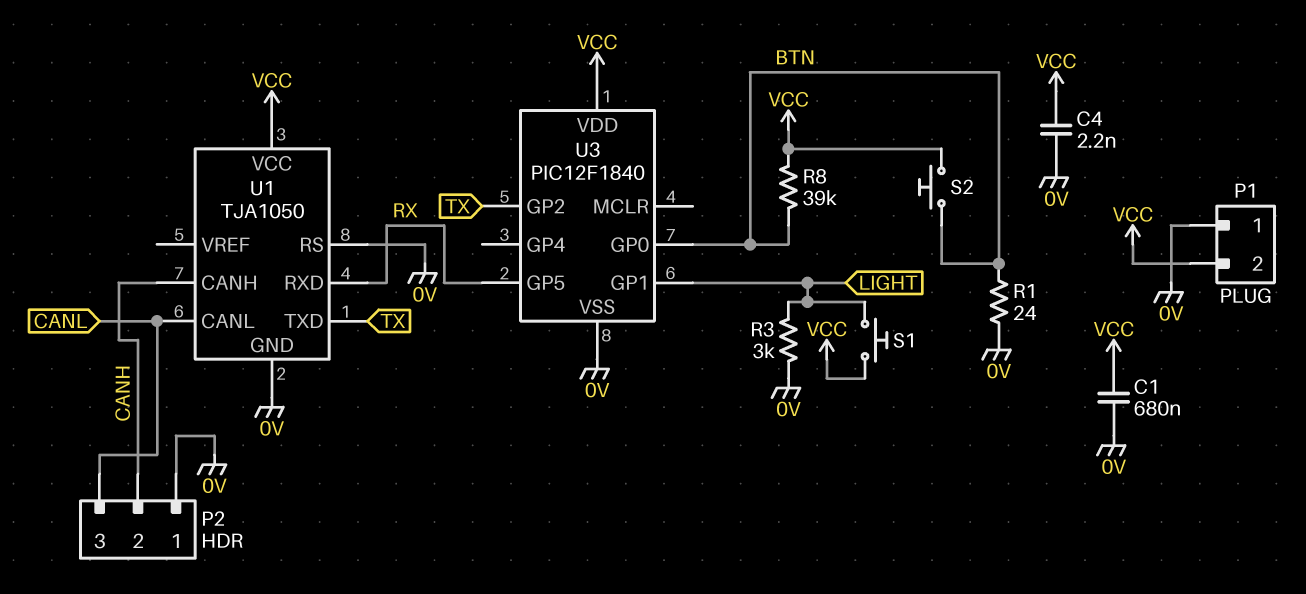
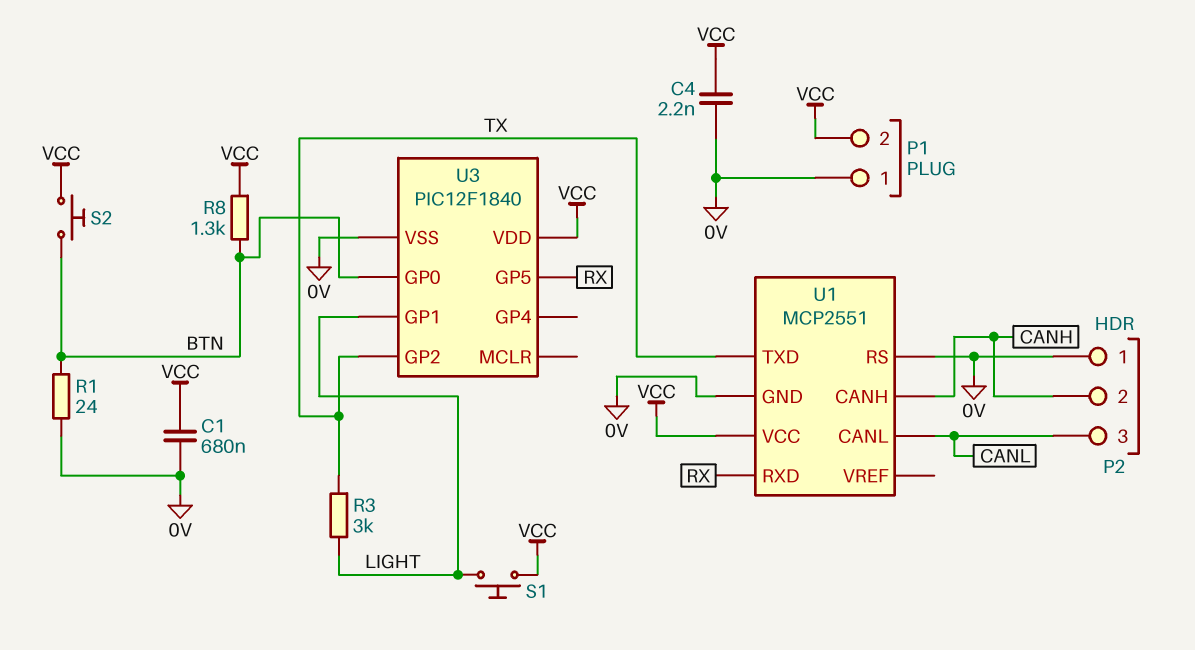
R3: 3k (0V, LIGHT) -> 3k (LIGHT, TX)
R8: 39k (BTN, VCC) -> 1.3k (BTN, VCC)
U1: TJA1050 -> MCP2551

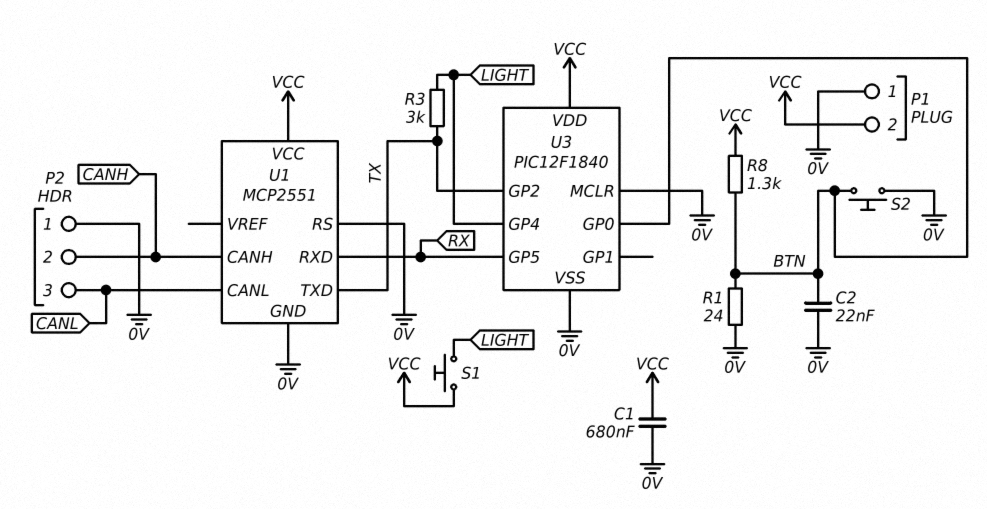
C2: none -> 22nF (0V, BTN)
C4: 2.2nF (0V, VCC) -> none
S2: button (BTN, VCC) -> button (0V, BTN)
U3 pin GP1: LIGHT -> none
U3 pin GP4: none -> LIGHT
U3 pin MCLR: none -> 0V

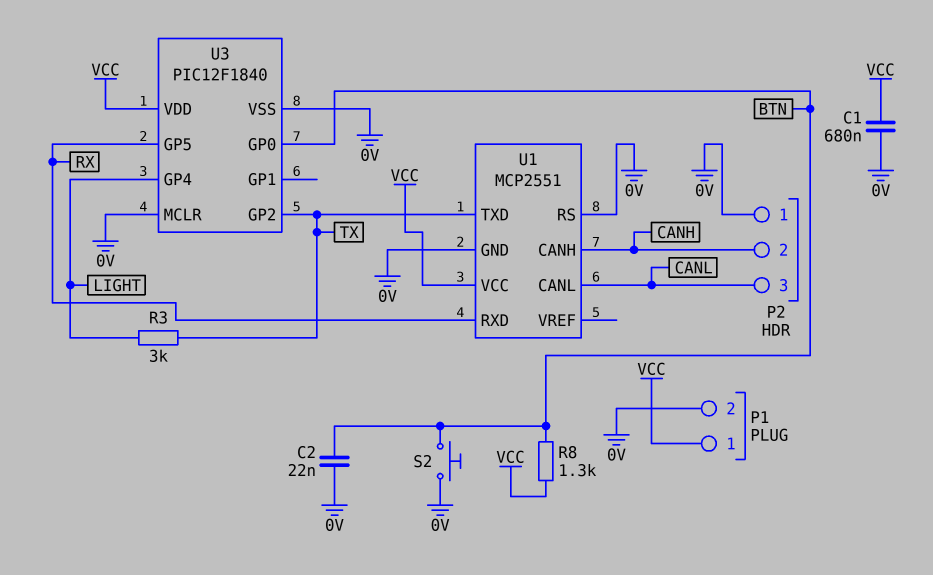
P1 pin 1: 0V -> VCC
P1 pin 2: VCC -> 0V
R1: 24 (0V, BTN) -> none
S1: button (LIGHT, VCC) -> none

